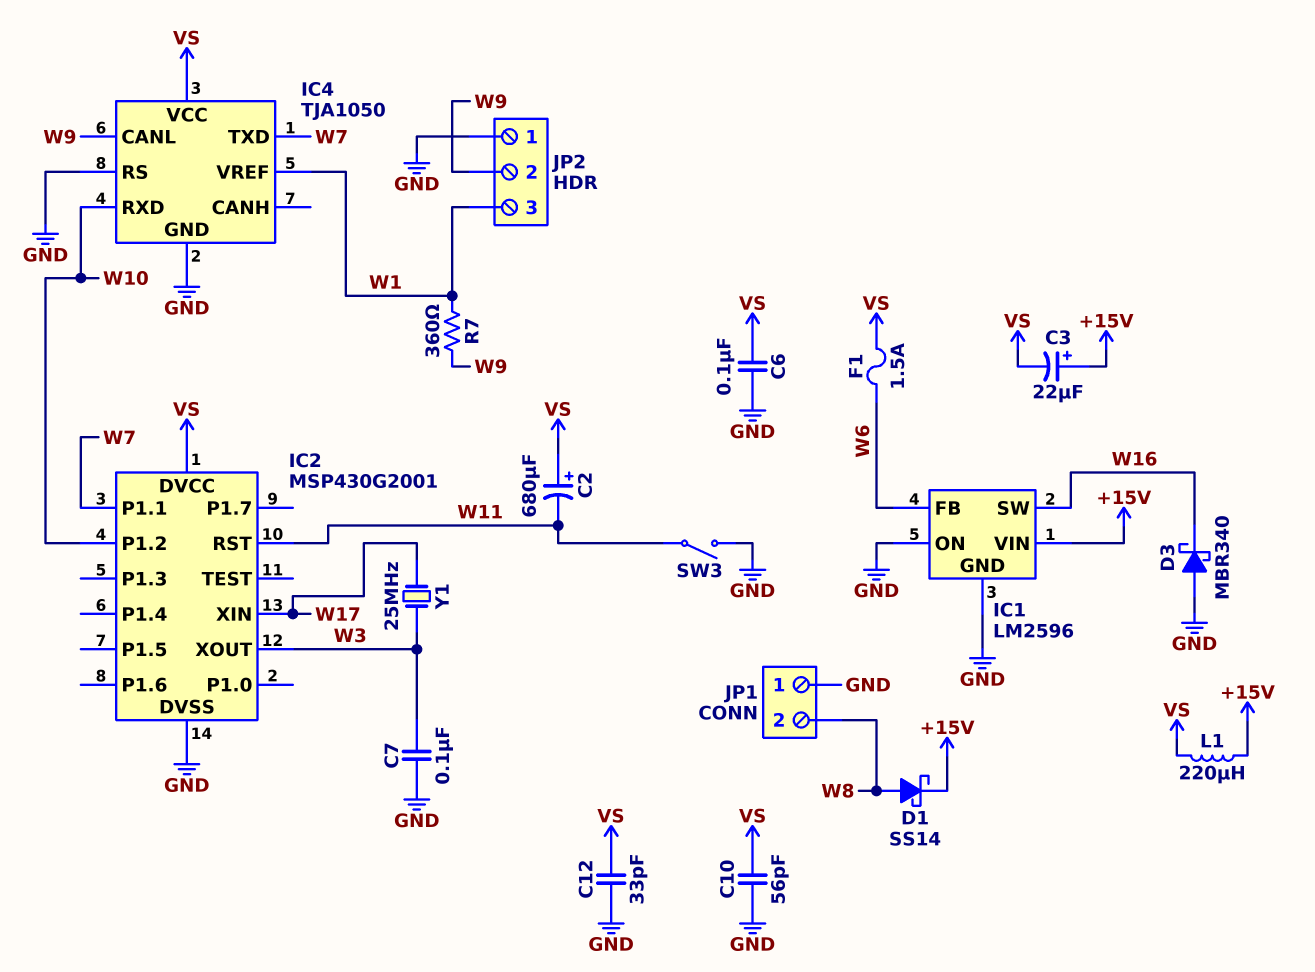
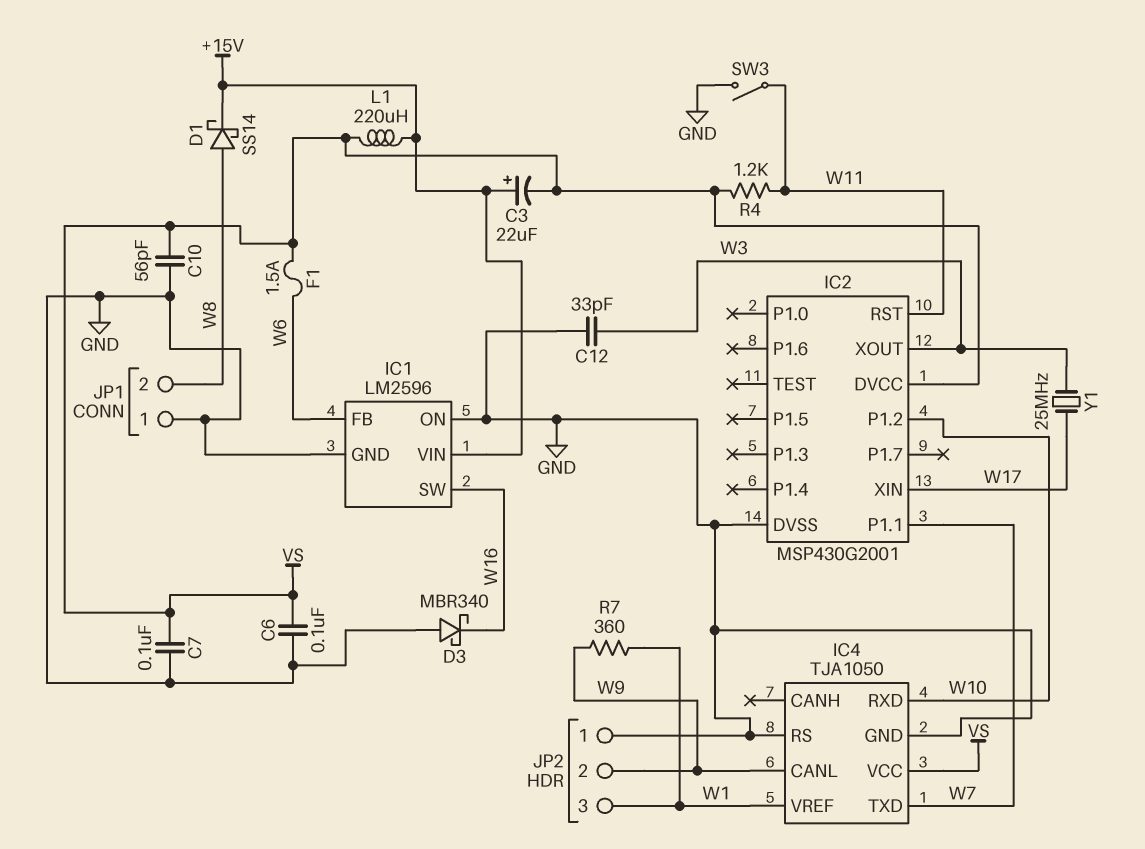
C2: 680uF (plus VS, minus W11) -> none
C7: 100nF (GND, W3) -> 100nF (GND, VS)
C12: 33pF (GND, VS) -> 33pF (GND, W3)
R4: none -> 1.2k (VS, W11)

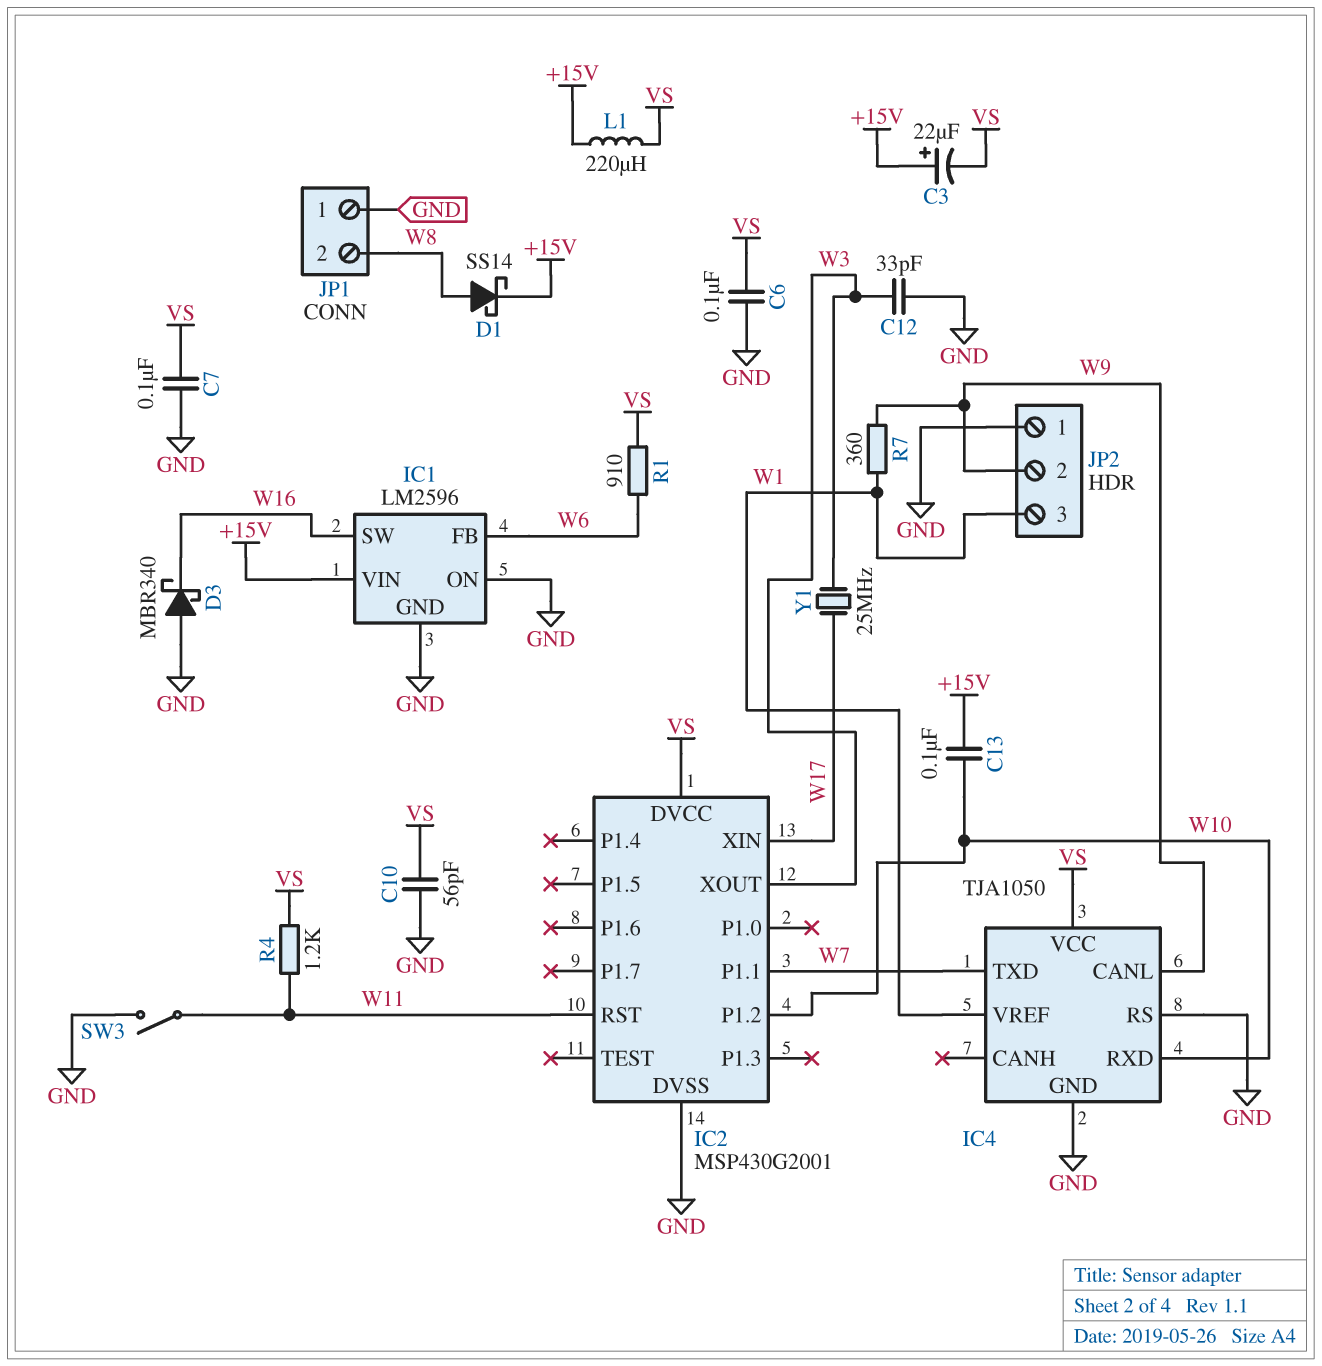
C13: none -> 100nF (+15V, W10)
F1: 1.5A (VS, W6) -> none
R1: none -> 910 (VS, W6)

